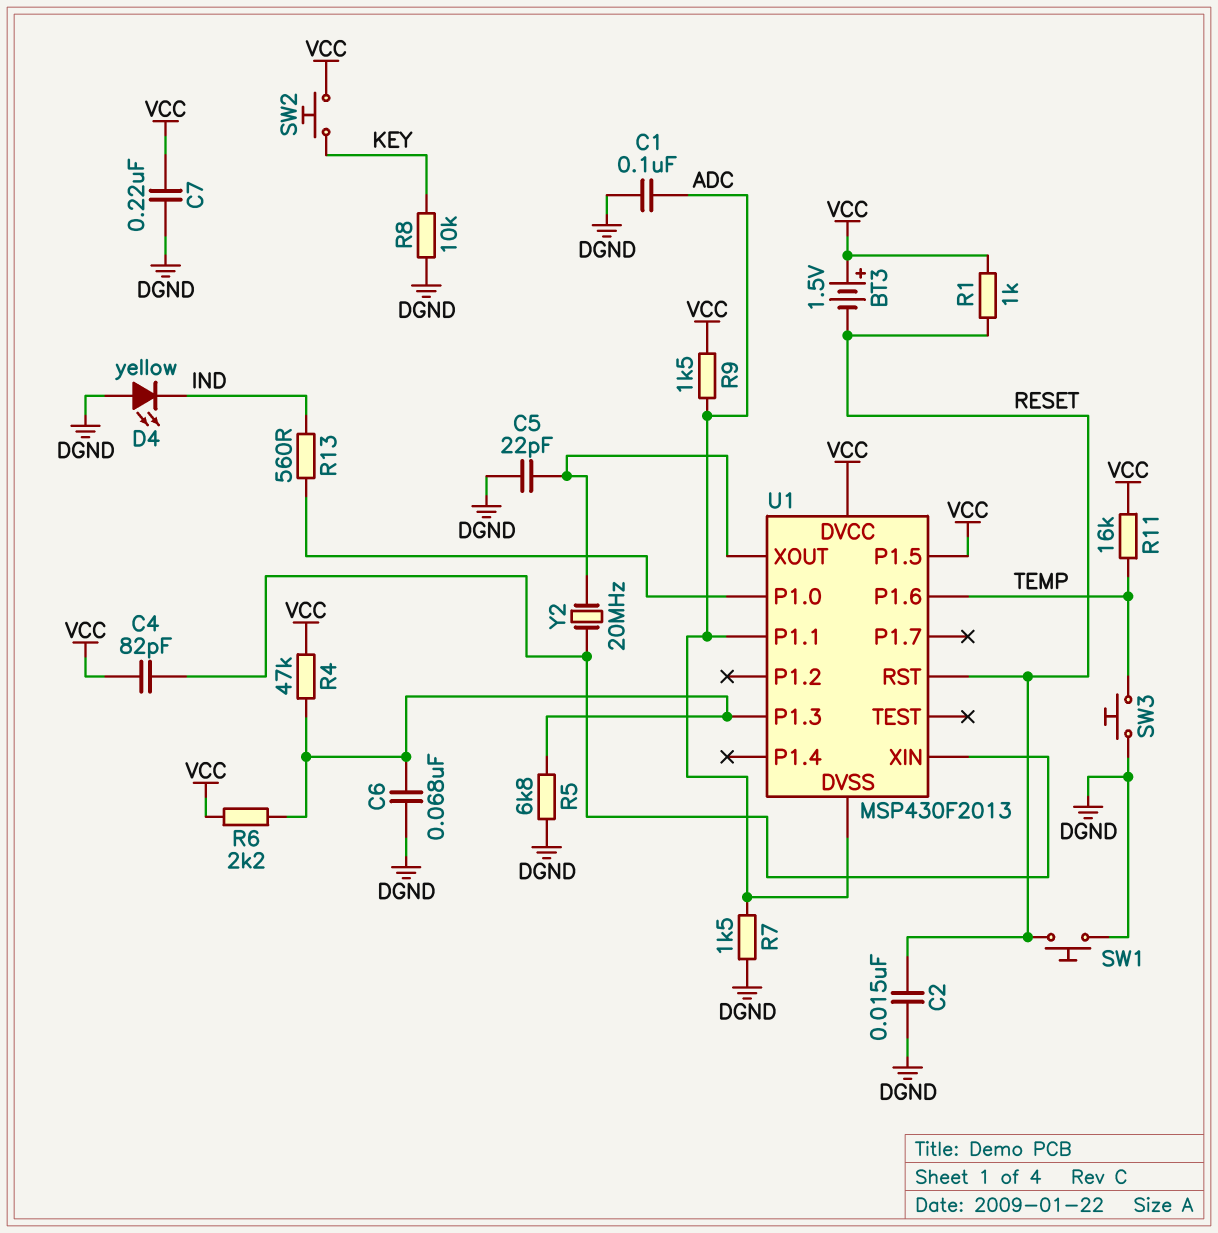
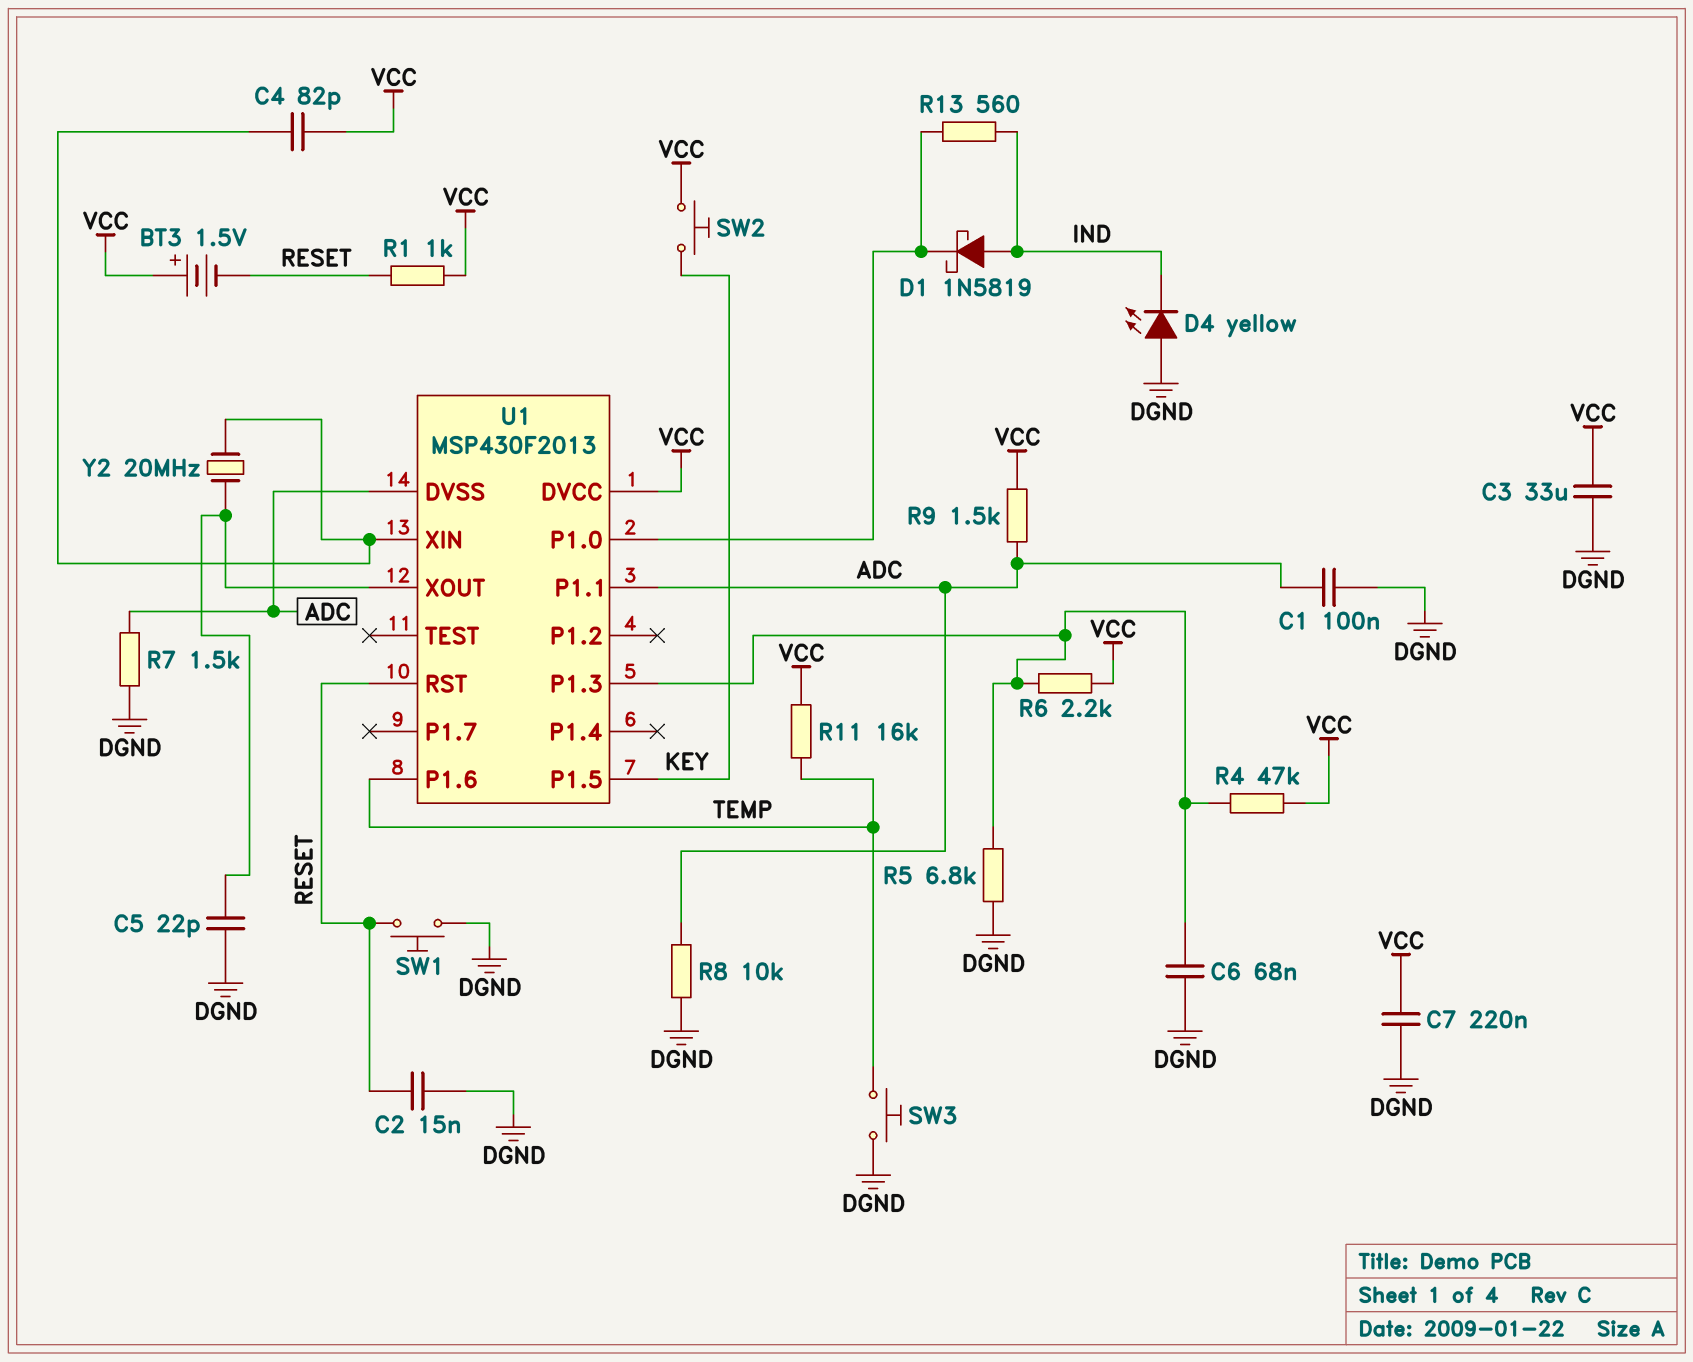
C3: none -> 33uF (DGND, VCC)
D1: none -> schottky 1N5819 (A IND, K U1/P1.0)
R8: 10k (DGND, KEY) -> 10k (ADC, DGND)
U1 pin P1.5: VCC -> KEY

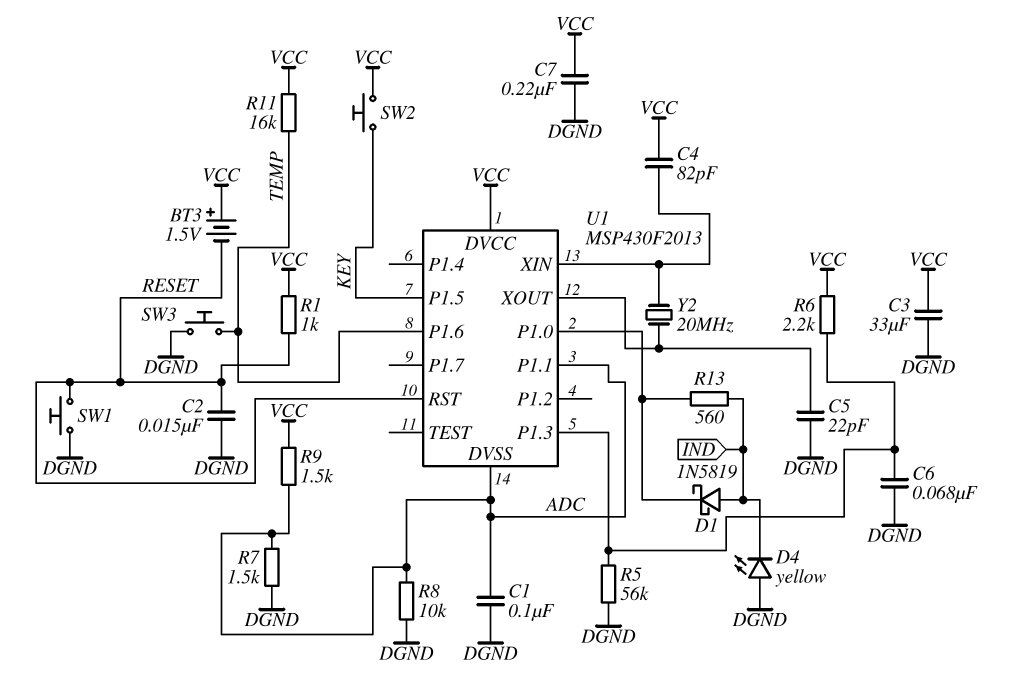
R4: 47k (U1/P1.3, VCC) -> none
R5: 6.8k (DGND, U1/P1.3) -> 56k (DGND, U1/P1.3)

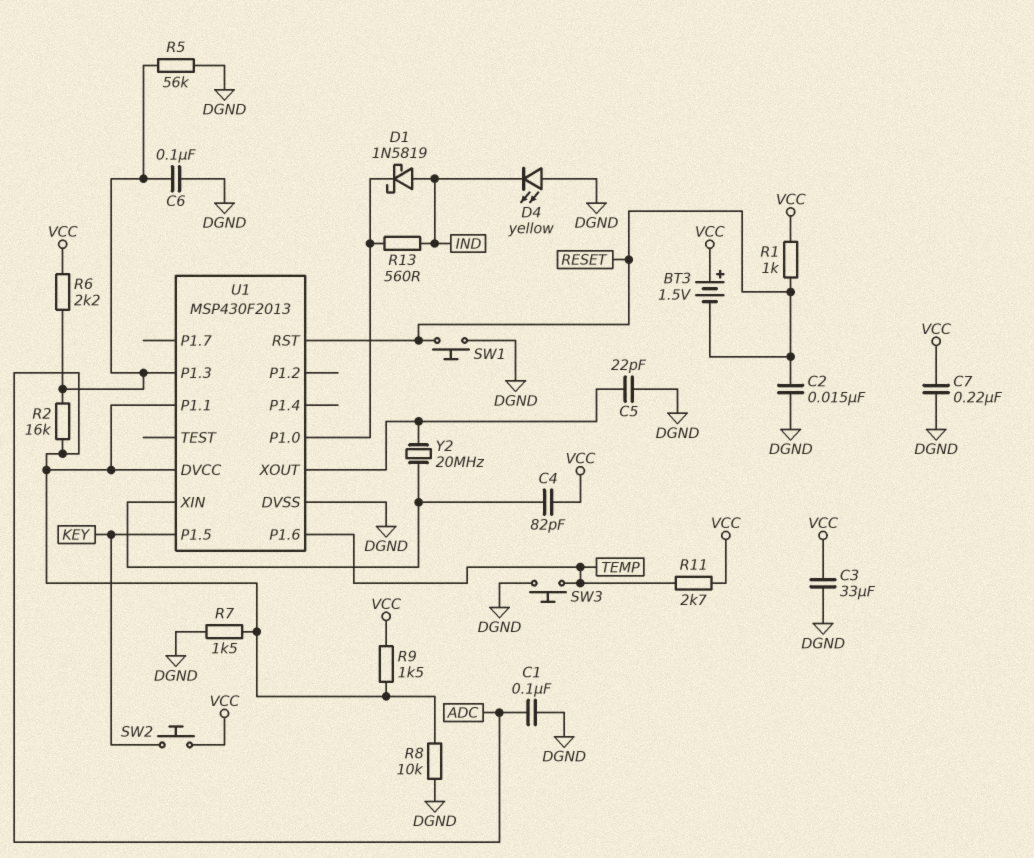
C6: 68nF (DGND, U1/P1.3) -> 100nF (DGND, U1/P1.3)
R2: none -> 16k (ADC, U1/P1.3)
R11: 16k (TEMP, VCC) -> 2.7k (TEMP, VCC)
U1 pin DVCC: VCC -> ADC
U1 pin DVSS: ADC -> DGND

